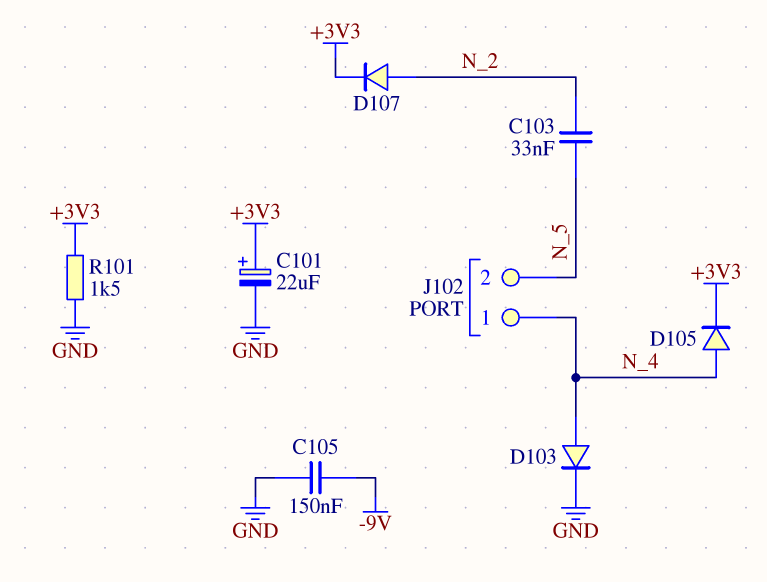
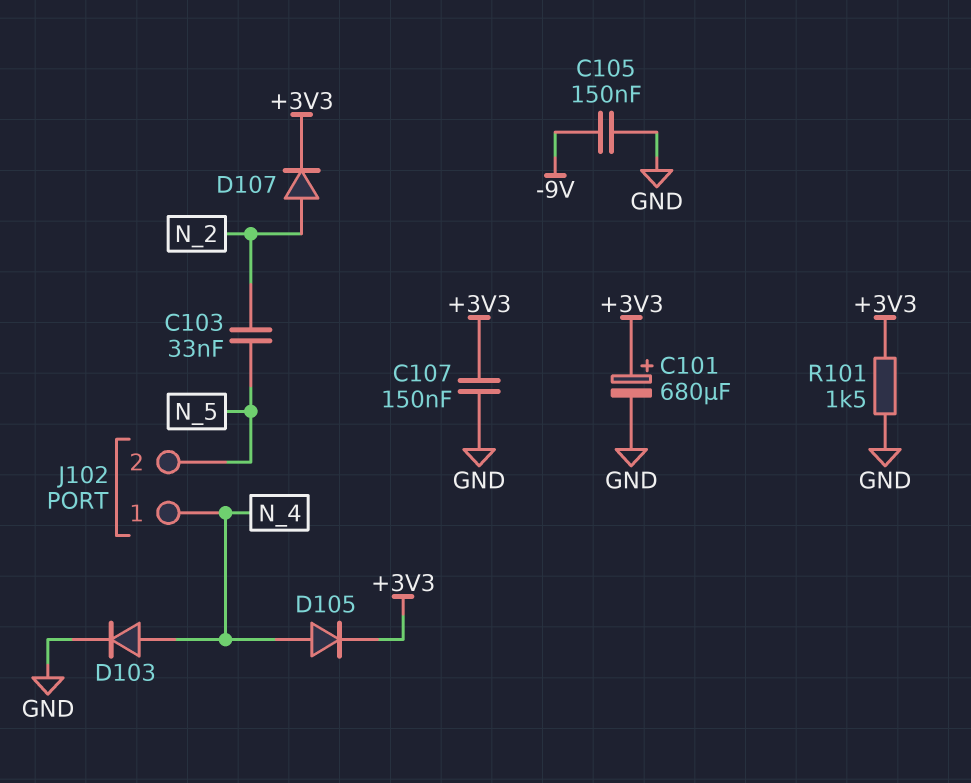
C101: 22uF (plus +3V3, minus GND) -> 680uF (plus +3V3, minus GND)
C107: none -> 150nF (+3V3, GND)

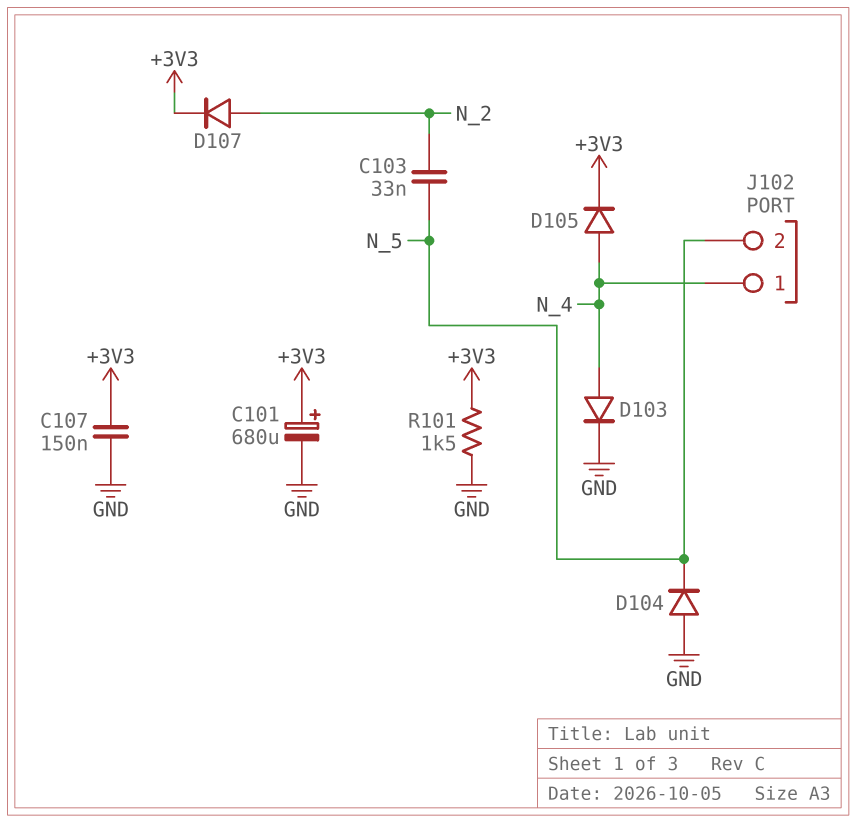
C105: 150nF (-9V, GND) -> none
D104: none -> diode (A GND, K N_5)

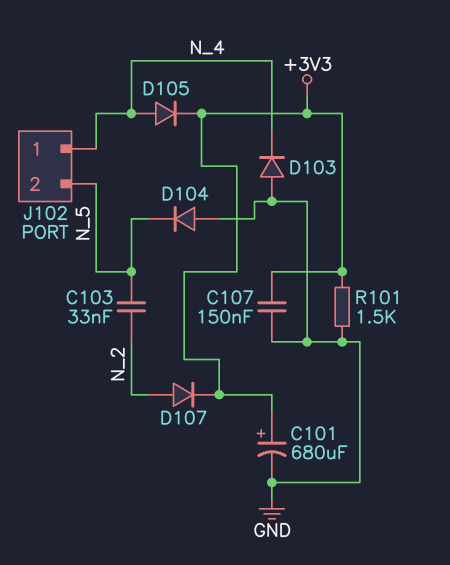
D103: diode (A N_4, K GND) -> diode (A GND, K N_4)

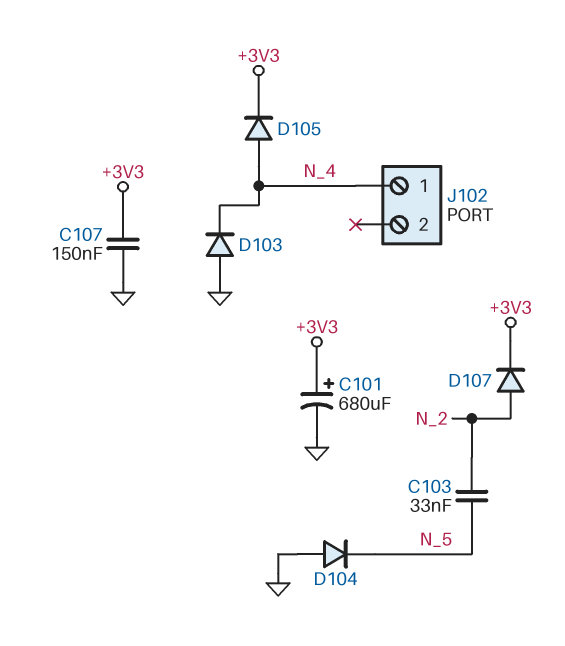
J102 pin 2: N_5 -> none
R101: 1.5k (+3V3, GND) -> none

